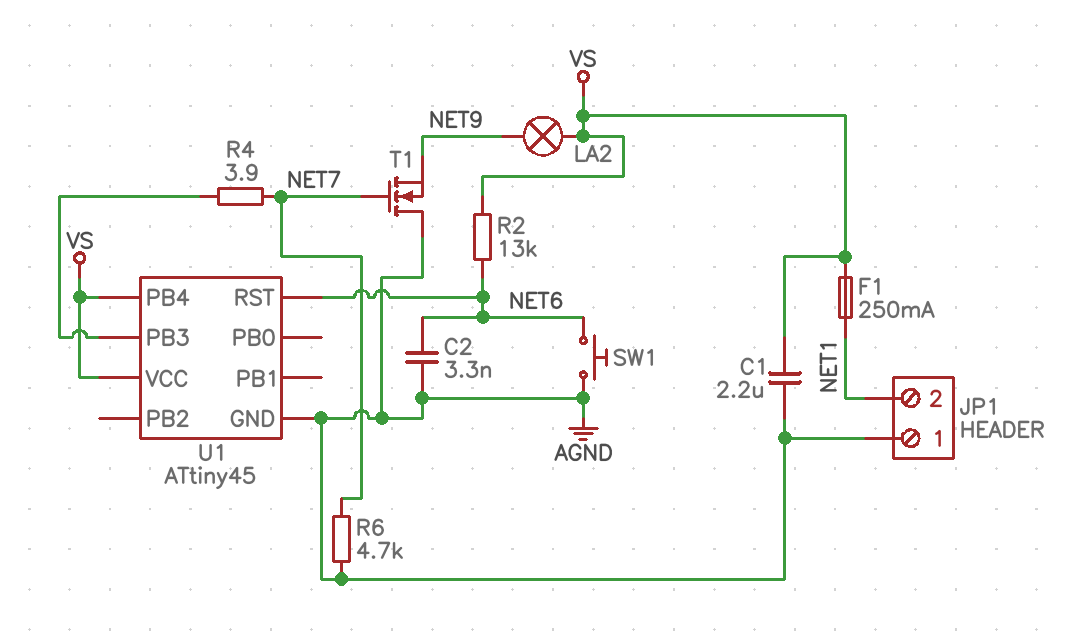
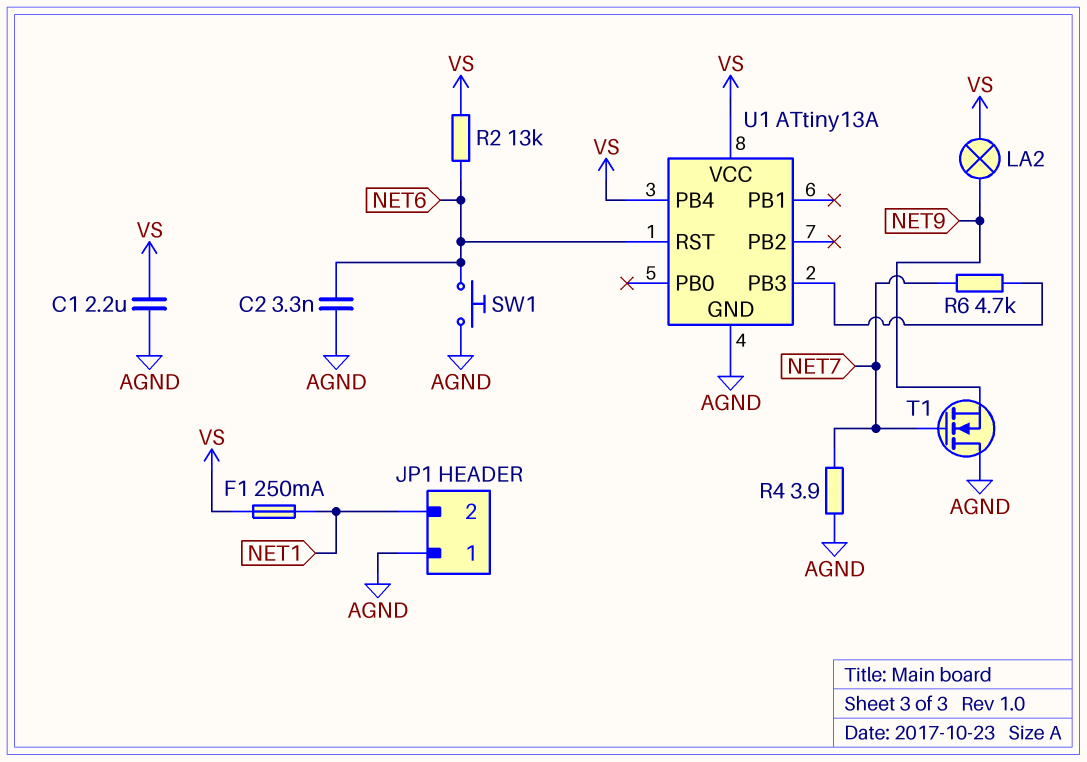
R4: 3.9 (NET7, U1/PB3) -> 3.9 (AGND, NET7)
R6: 4.7k (AGND, NET7) -> 4.7k (NET7, U1/PB3)
U1: ATtiny45 -> ATtiny13A

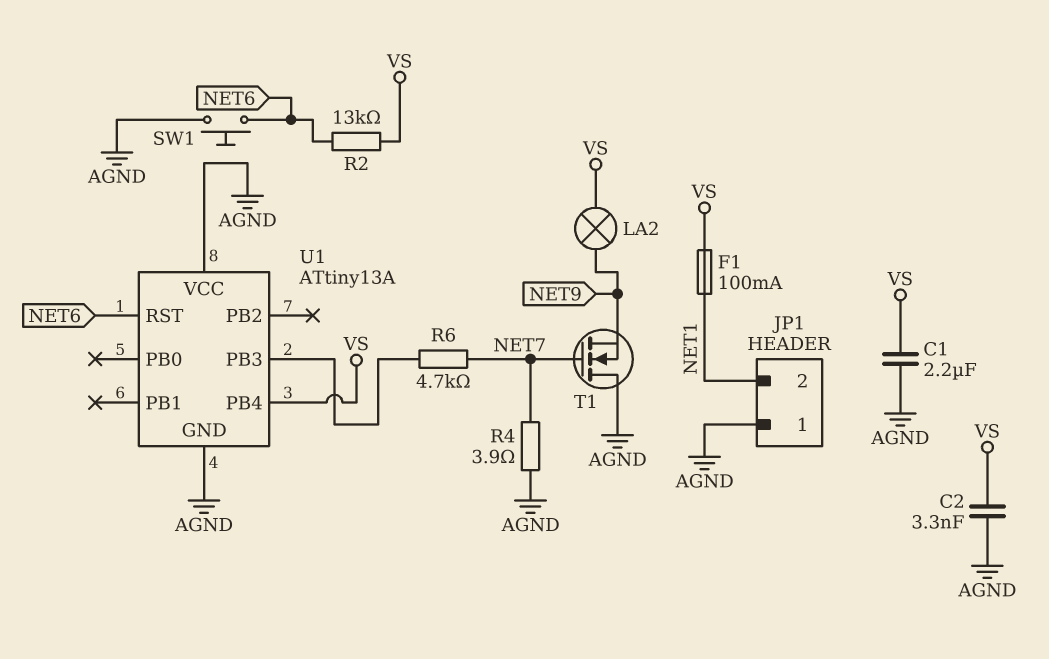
C2: 3.3nF (AGND, NET6) -> 3.3nF (AGND, VS)
F1: 250mA (NET1, VS) -> 100mA (NET1, VS)
U1 pin VCC: VS -> AGND

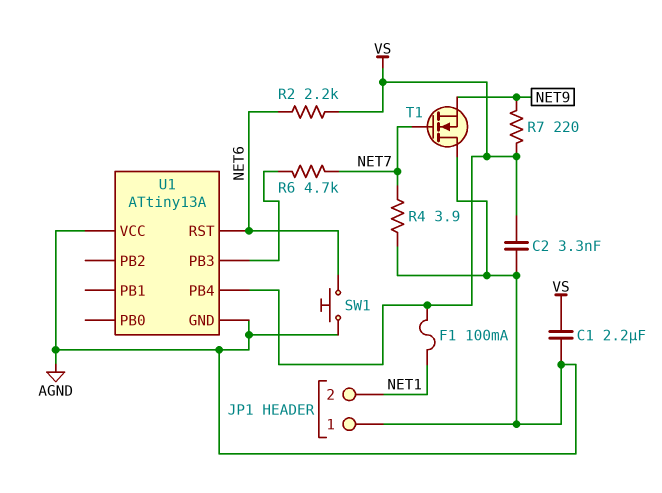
LA2: lamp (NET9, VS) -> none
R2: 13k (NET6, VS) -> 2.2k (NET6, VS)
R7: none -> 220 (NET9, VS)

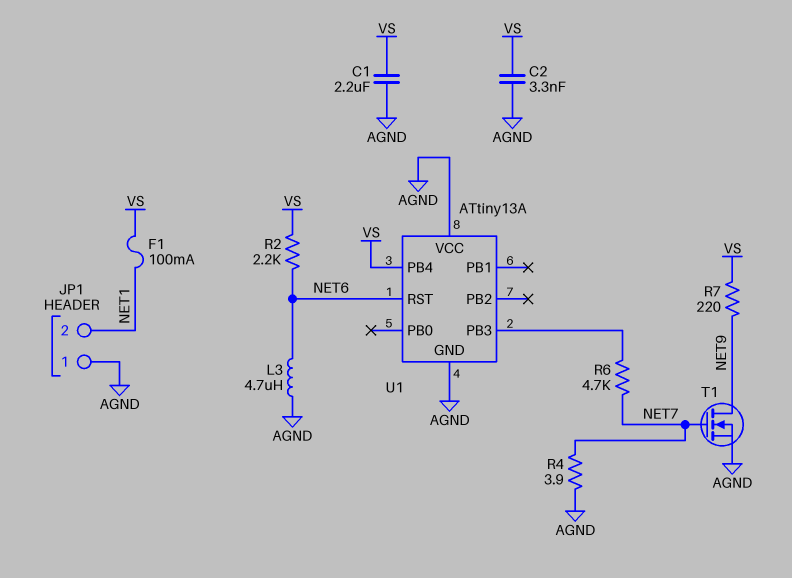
L3: none -> 4.7uH (AGND, NET6)
SW1: button (AGND, NET6) -> none
T1: NMOS (G NET7, D AGND, S NET9) -> NMOS (G NET7, D NET9, S AGND)

